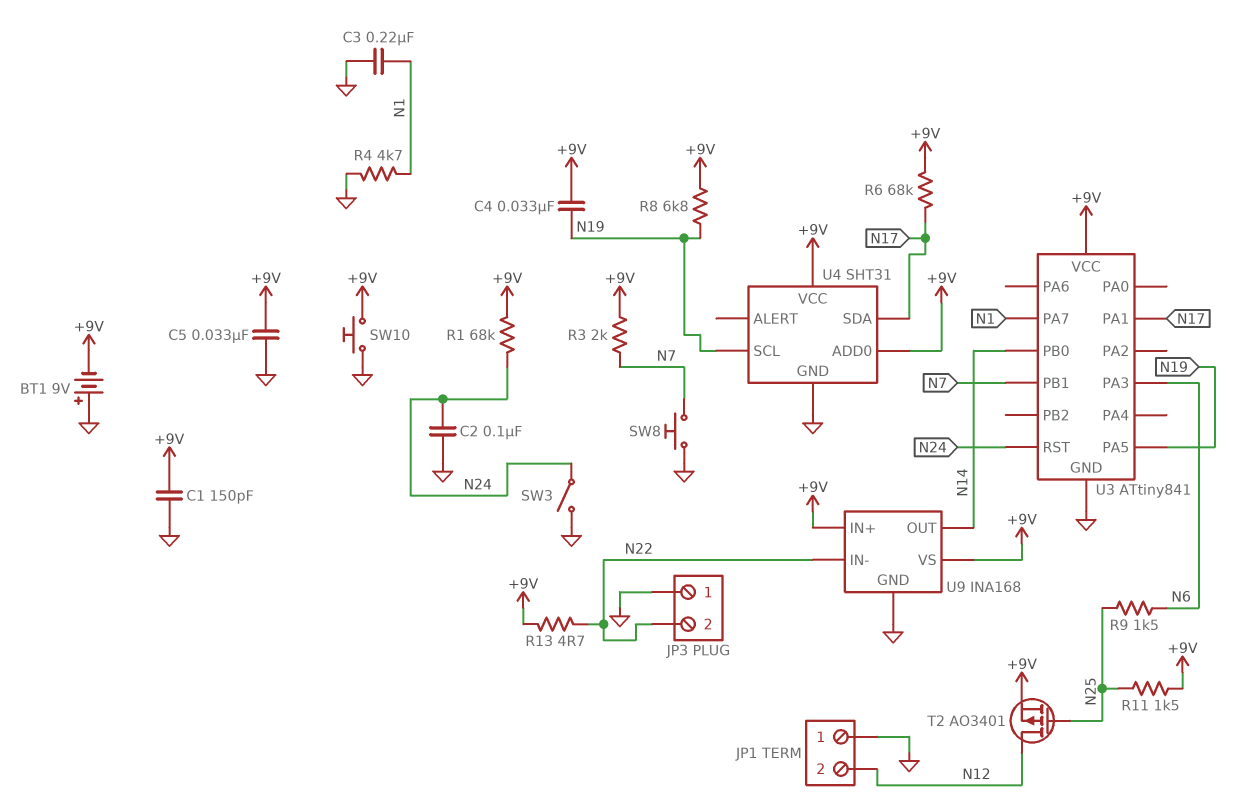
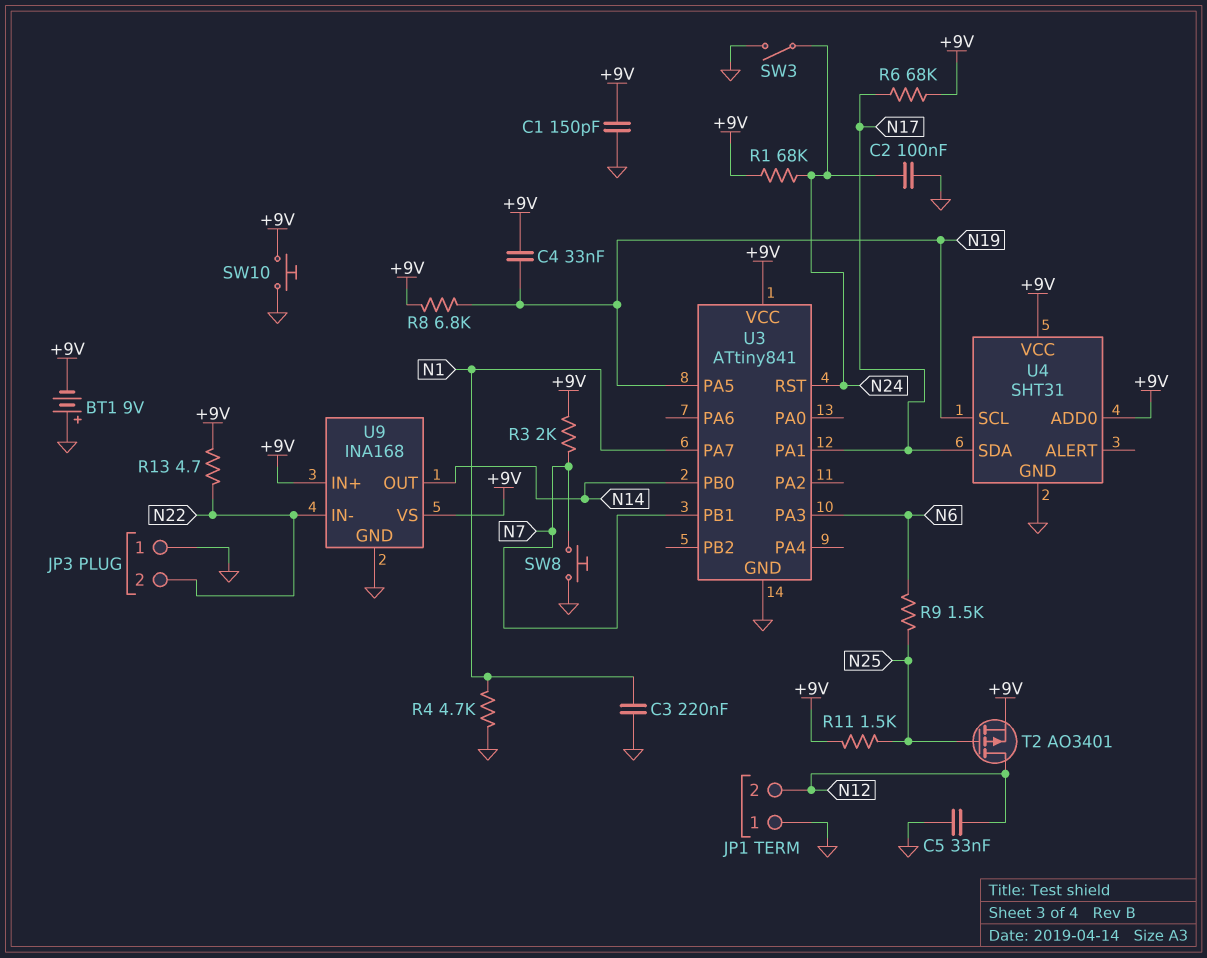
C5: 33nF (+9V, GND) -> 33nF (GND, N12)

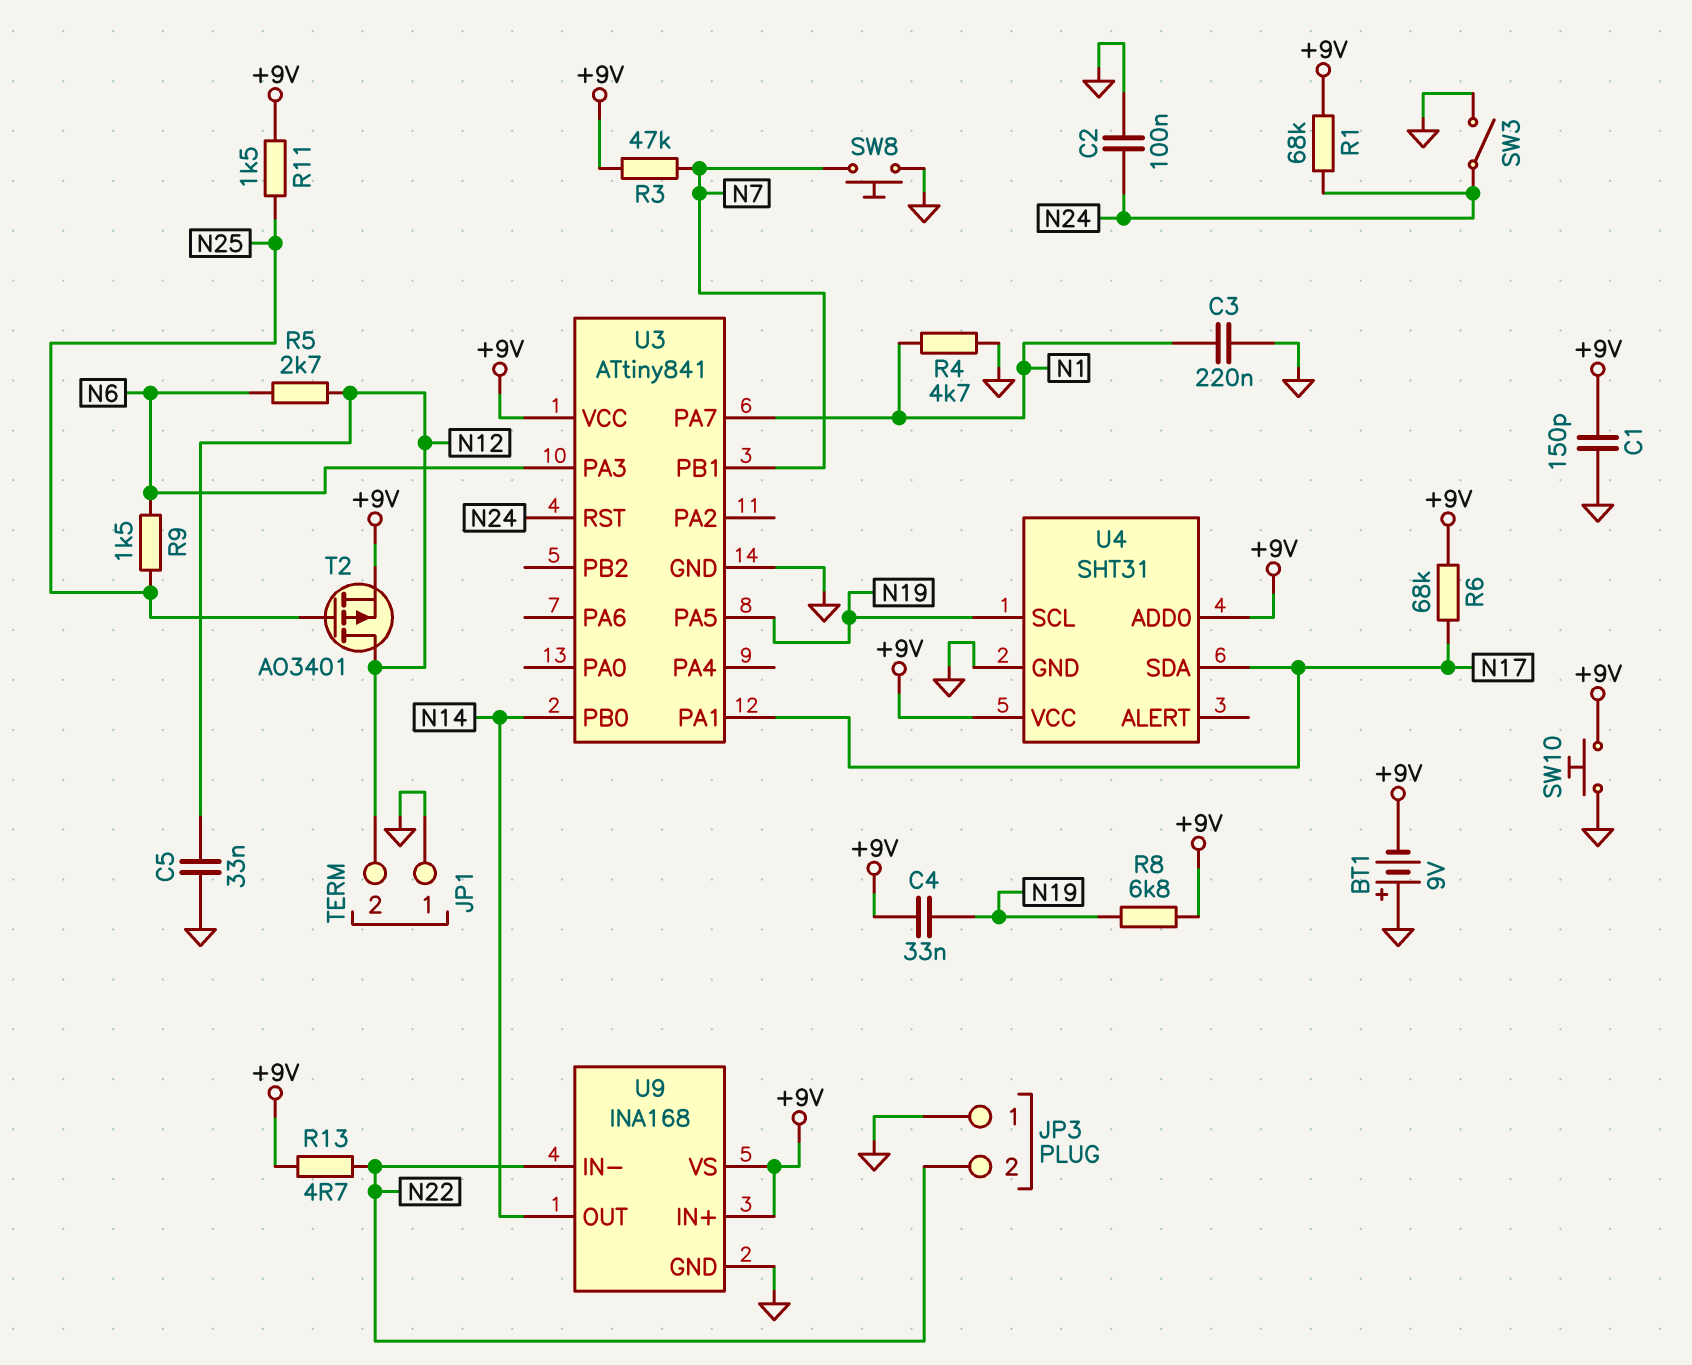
R3: 2k (+9V, N7) -> 47k (+9V, N7)
R5: none -> 2.7k (N6, N12)

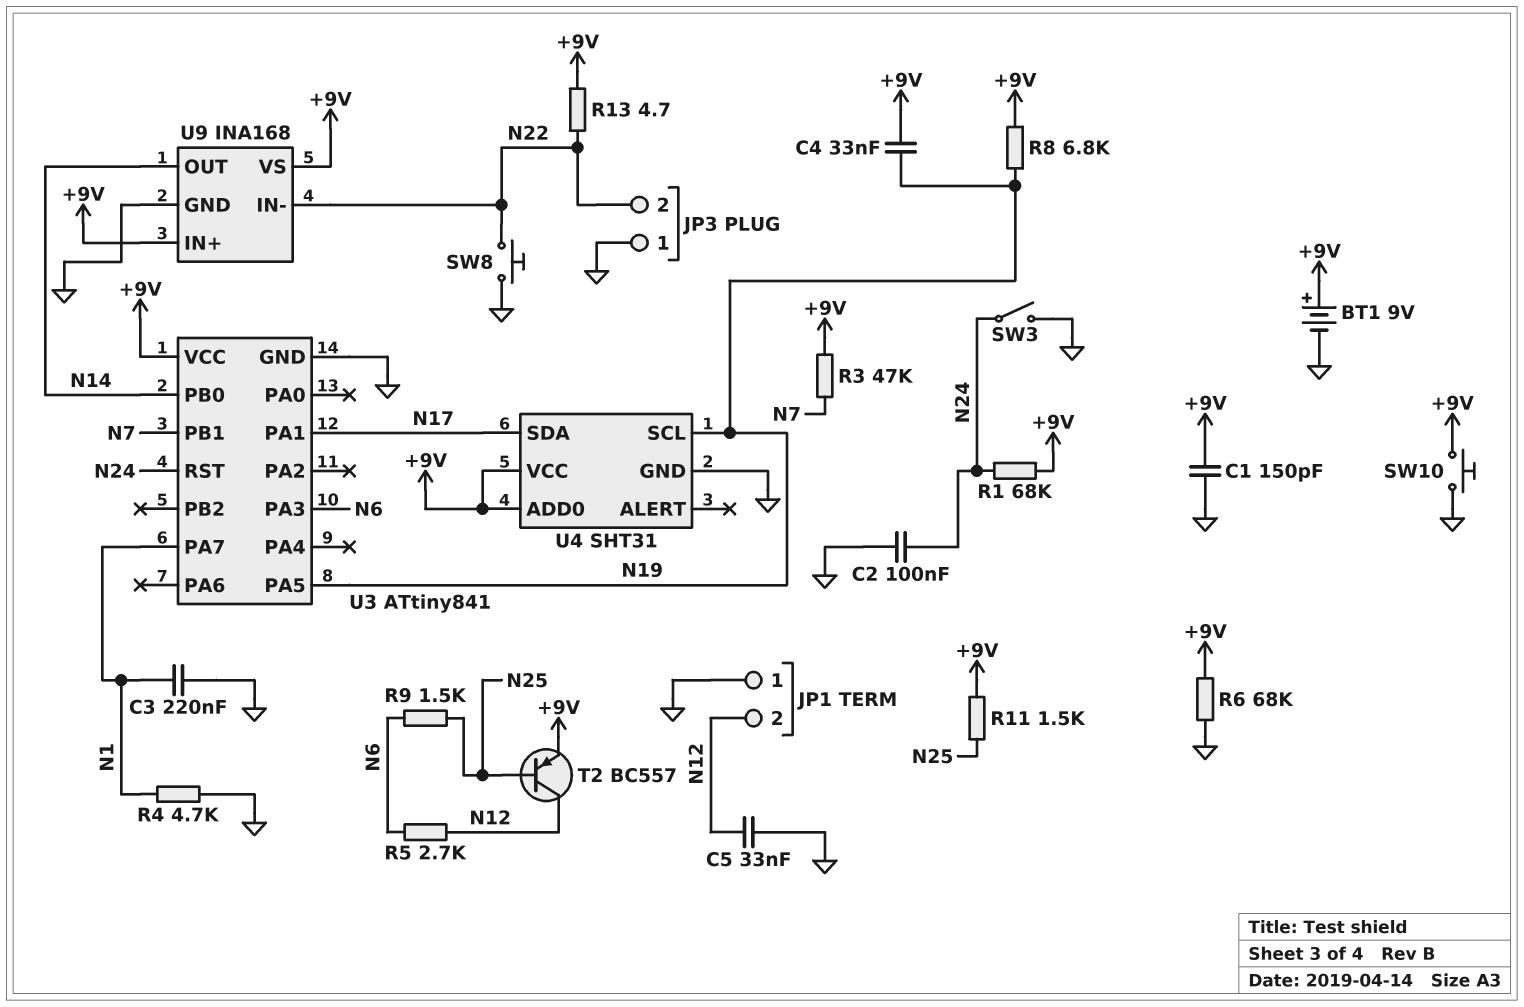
BT1: 9V (plus GND, minus +9V) -> 9V (plus +9V, minus GND)
R6: 68k (+9V, N17) -> 68k (+9V, GND)
SW8: button (GND, N7) -> button (GND, N22)
T2: PMOS AO3401 (G N25, D N12, S +9V) -> PNP BC557 (B N25, C N12, E +9V)

